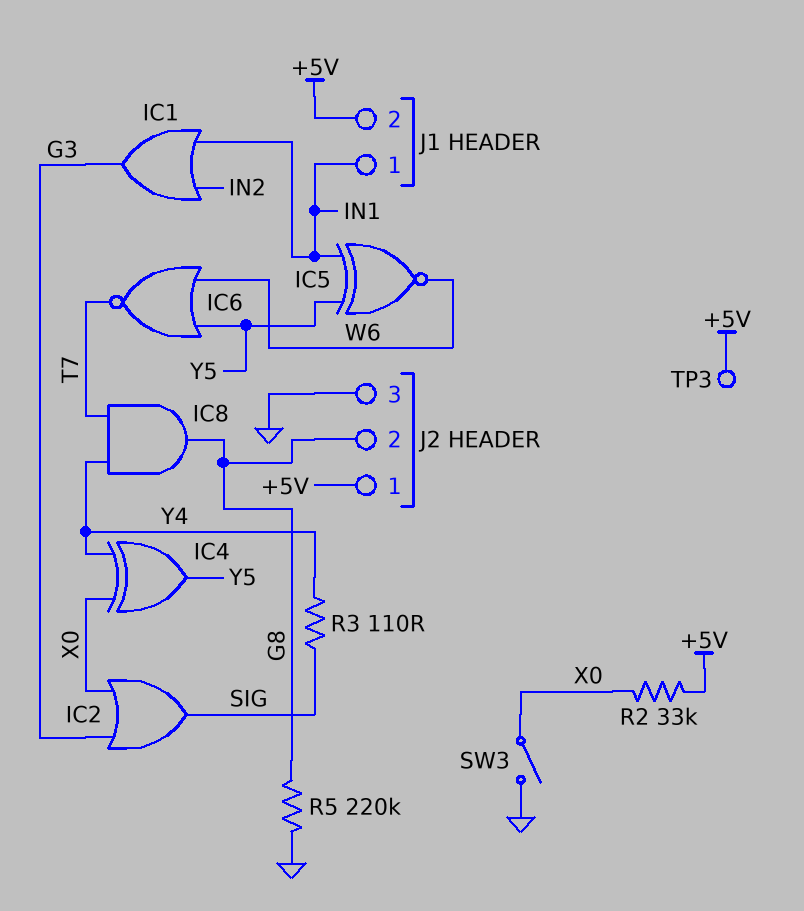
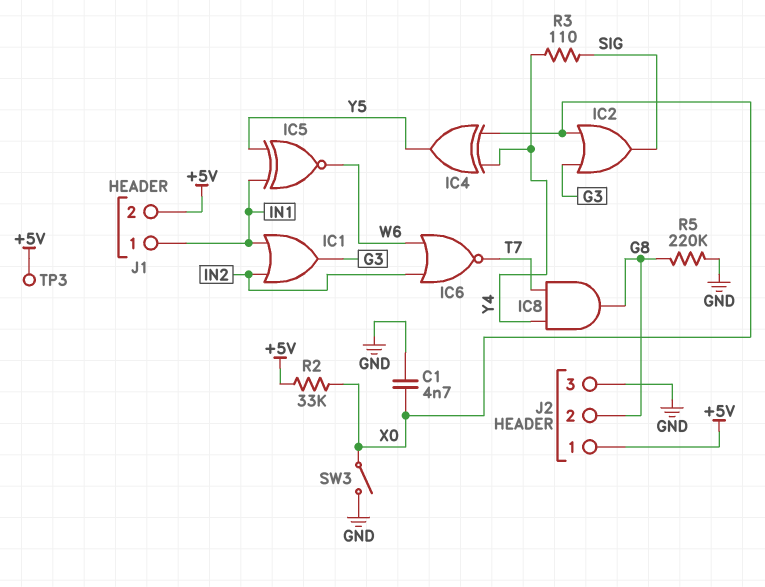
C1: none -> 4.7nF (GND, X0)
IC6: NOR (in W6, in Y5, out T7) -> NOR (in IN2, in W6, out T7)

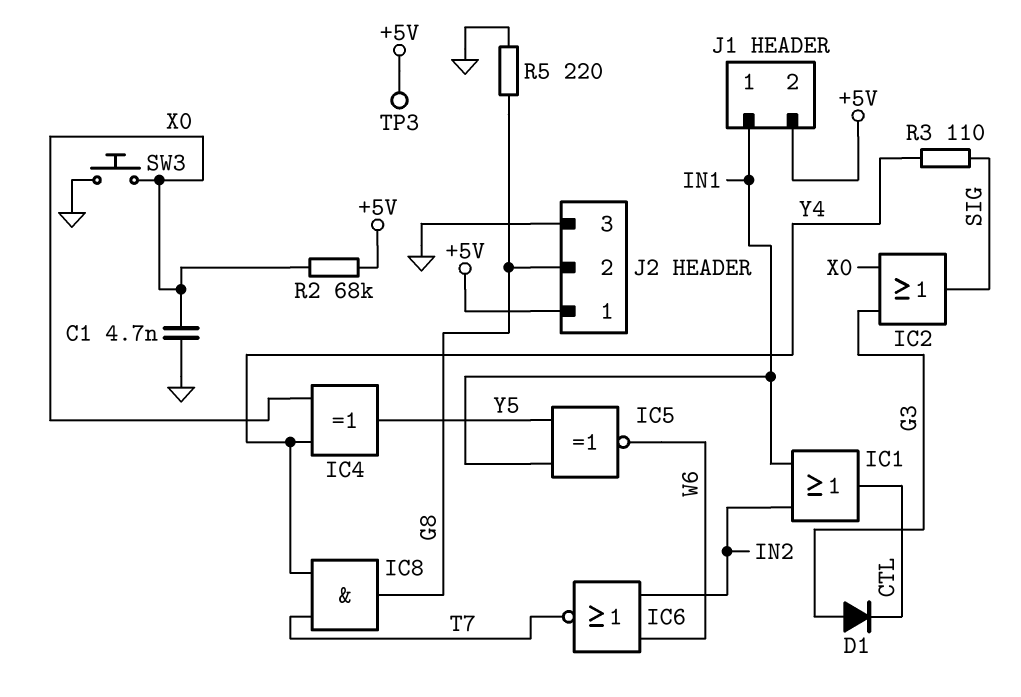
D1: none -> diode (A G3, K CTL)
IC1: OR (in IN1, in IN2, out G3) -> OR (in IN1, in IN2, out CTL)
R2: 33k (+5V, X0) -> 68k (+5V, X0)
R5: 220k (G8, GND) -> 220 (G8, GND)
SW3: switch (GND, X0) -> button (GND, X0)

